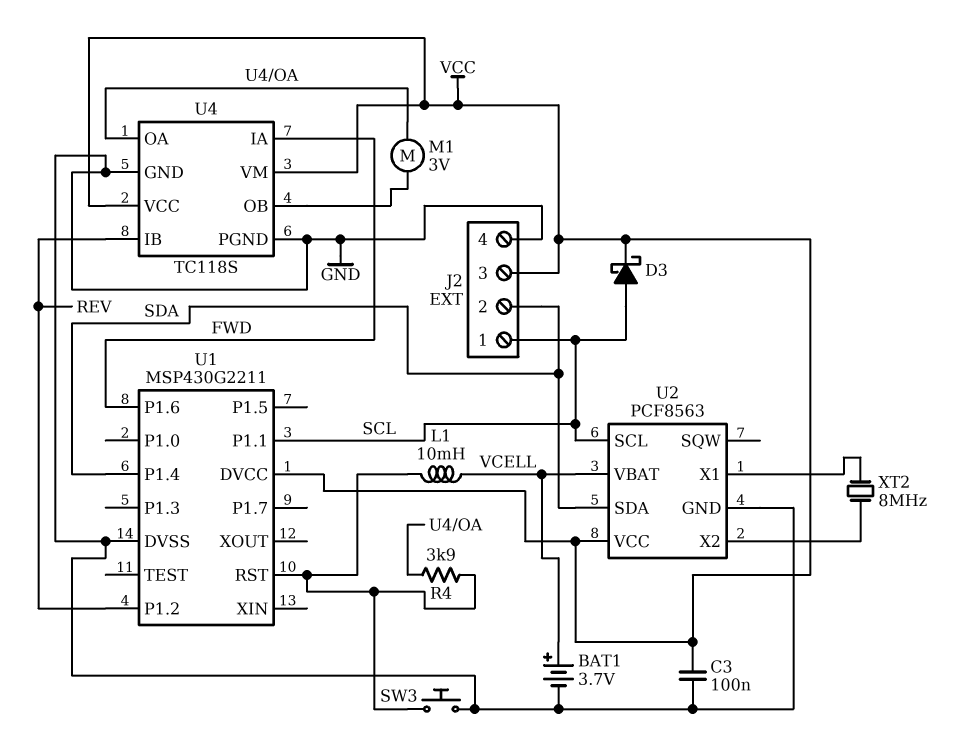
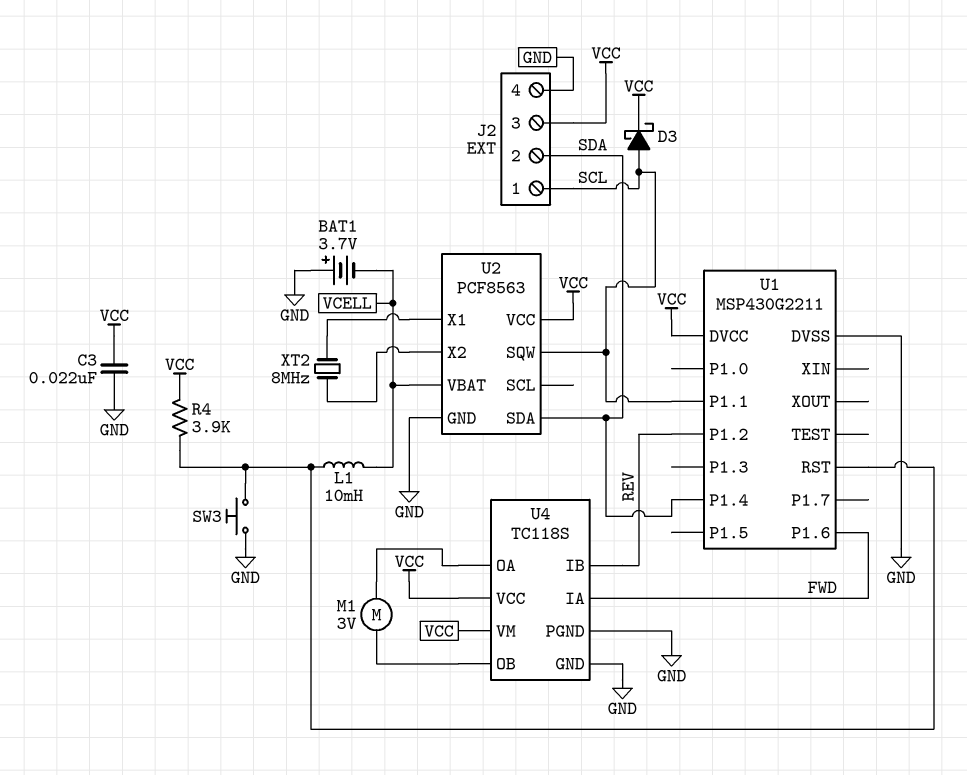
BAT1: 3.7V (plus VCELL, minus GND) -> 3.7V (plus GND, minus VCELL)
C3: 100nF (GND, VCC) -> 22nF (GND, VCC)
R4: 3.9k (U1/RST, U4/OA) -> 3.9k (U1/RST, VCC)
U2 pin SCL: SCL -> none
U2 pin SQW: none -> SCL

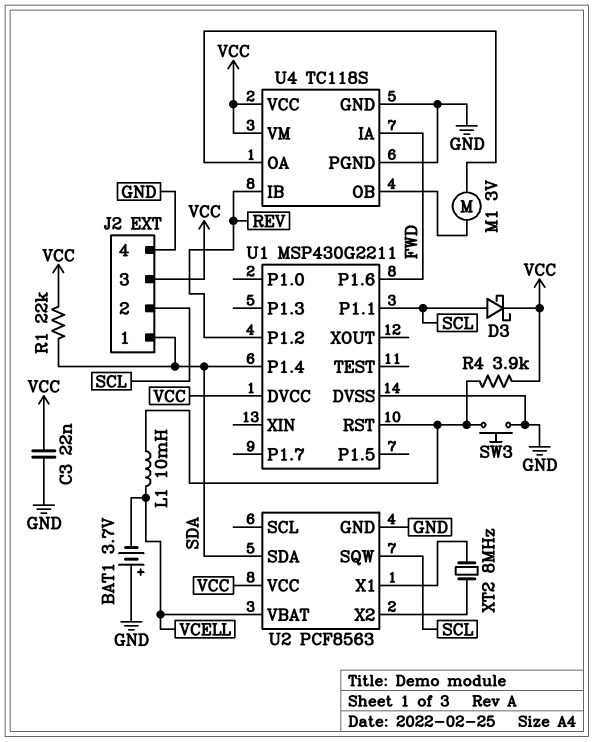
J2 pin 1: SCL -> SDA
J2 pin 2: SDA -> SCL
R1: none -> 22k (SDA, VCC)

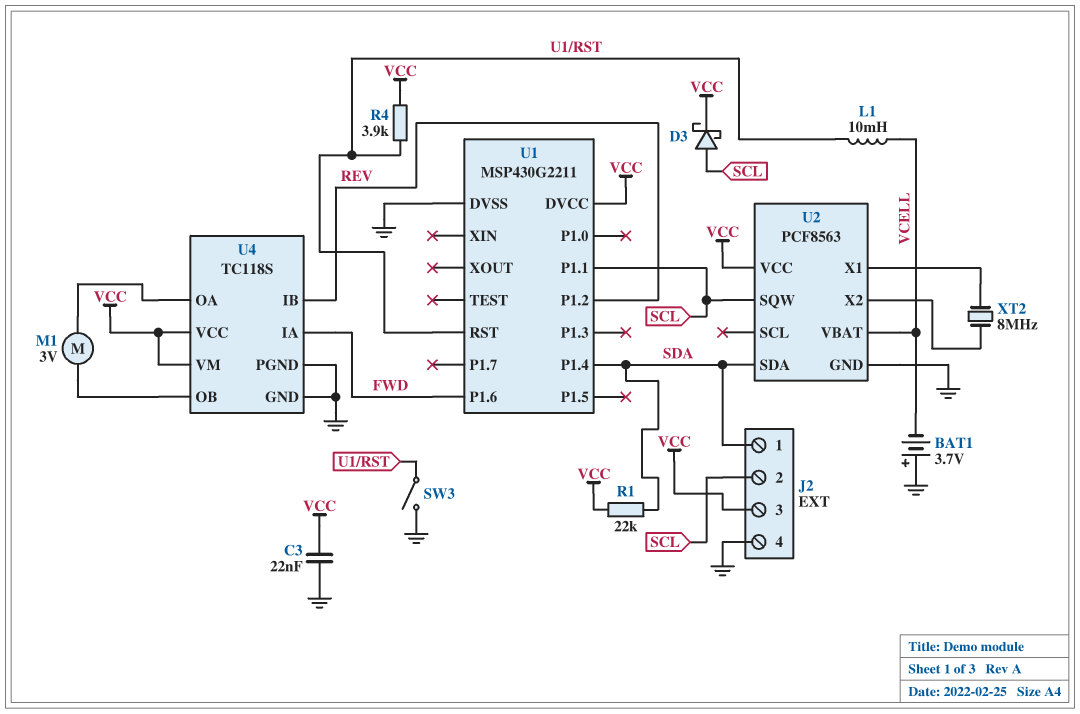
SW3: button (GND, U1/RST) -> switch (GND, U1/RST)

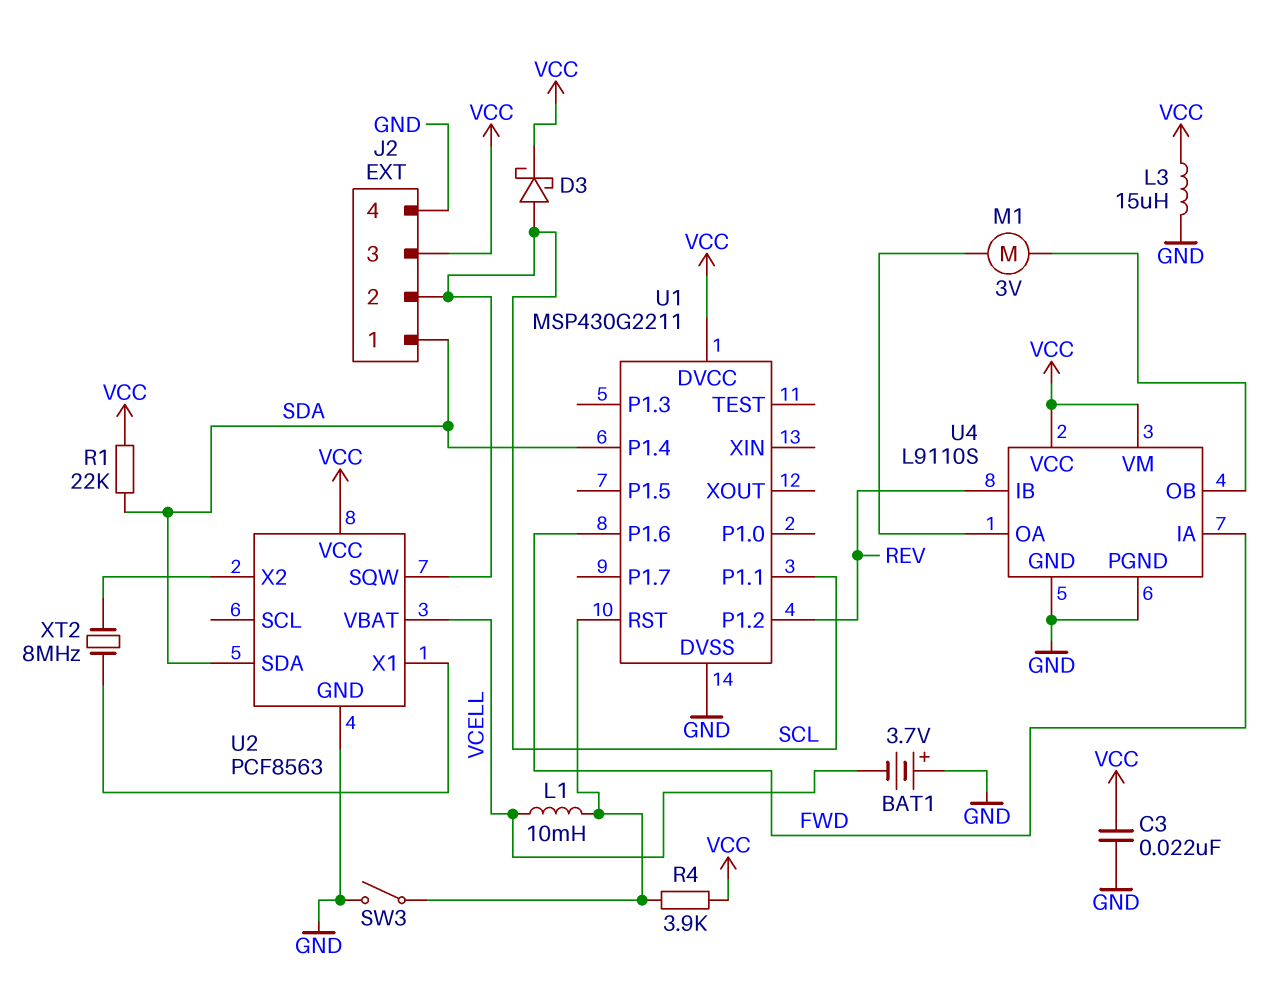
L3: none -> 15uH (GND, VCC)
U4: TC118S -> L9110S

